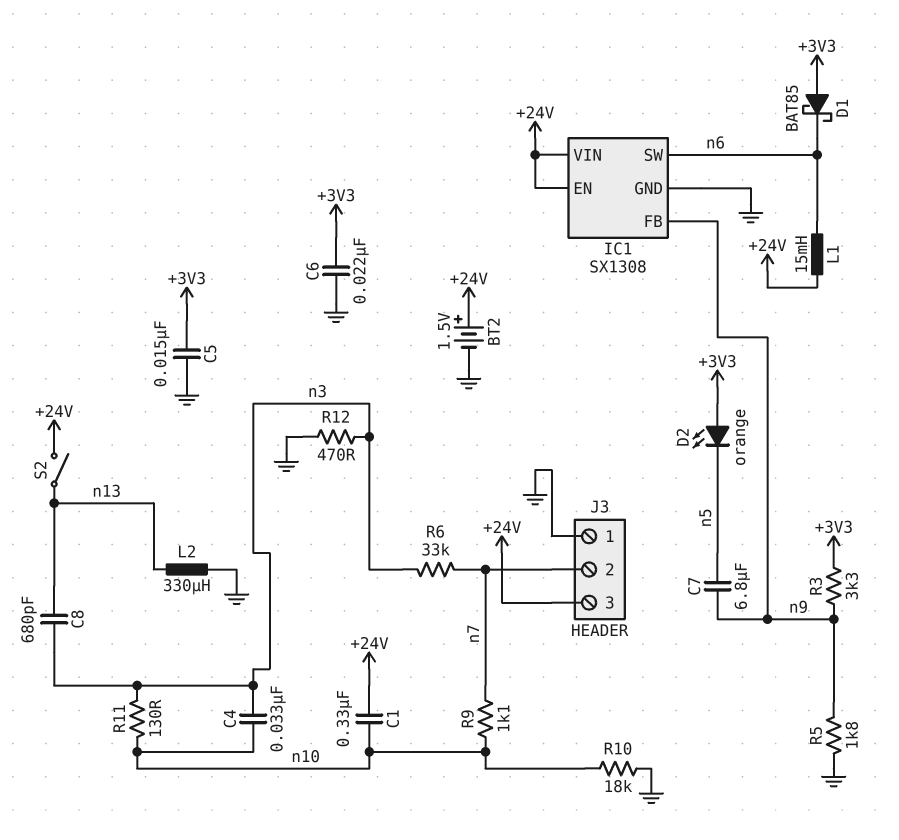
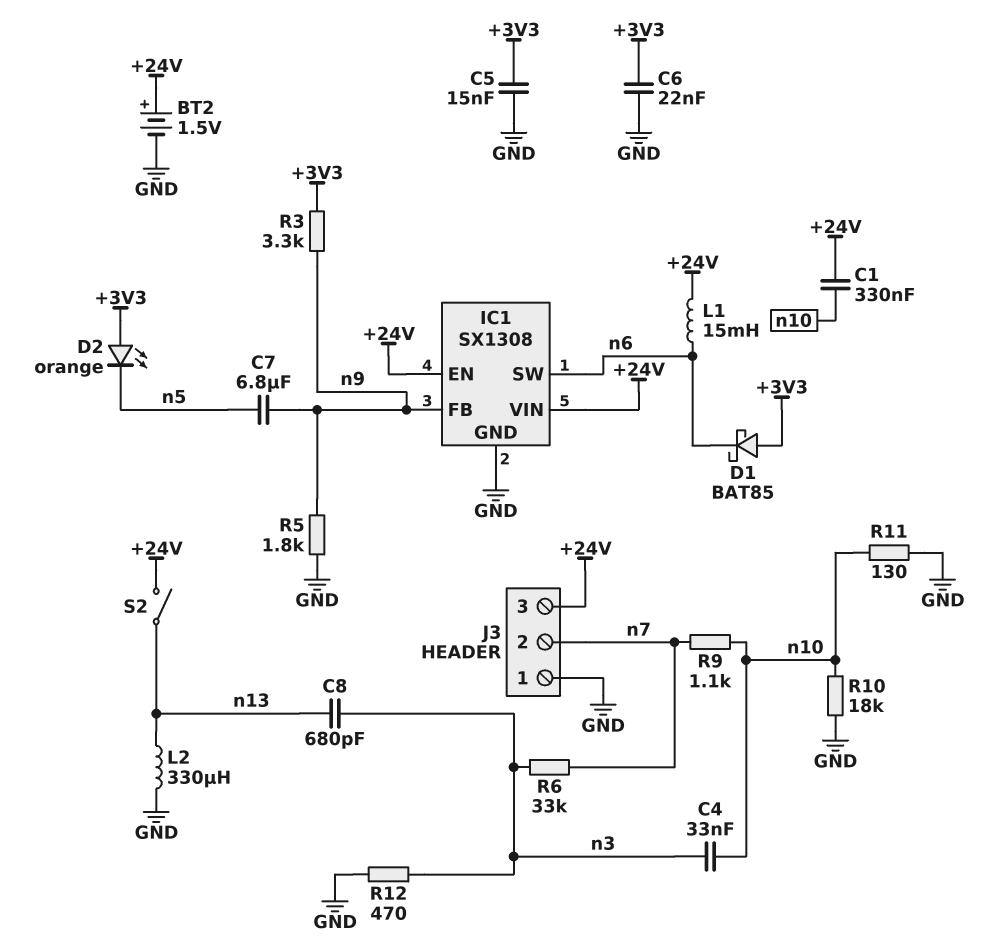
R11: 130 (n3, n10) -> 130 (GND, n10)

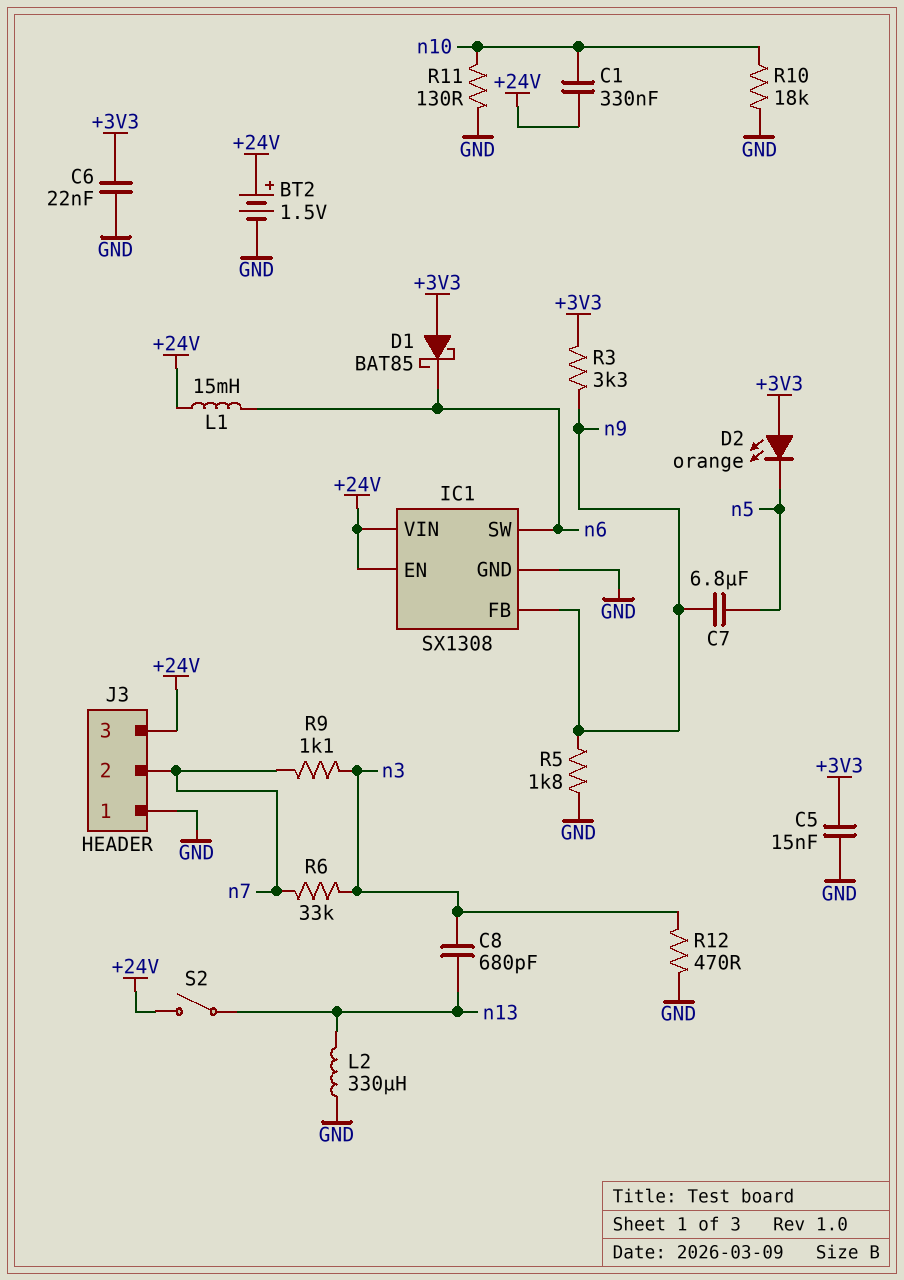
C4: 33nF (n3, n10) -> none
R9: 1.1k (n7, n10) -> 1.1k (n3, n7)

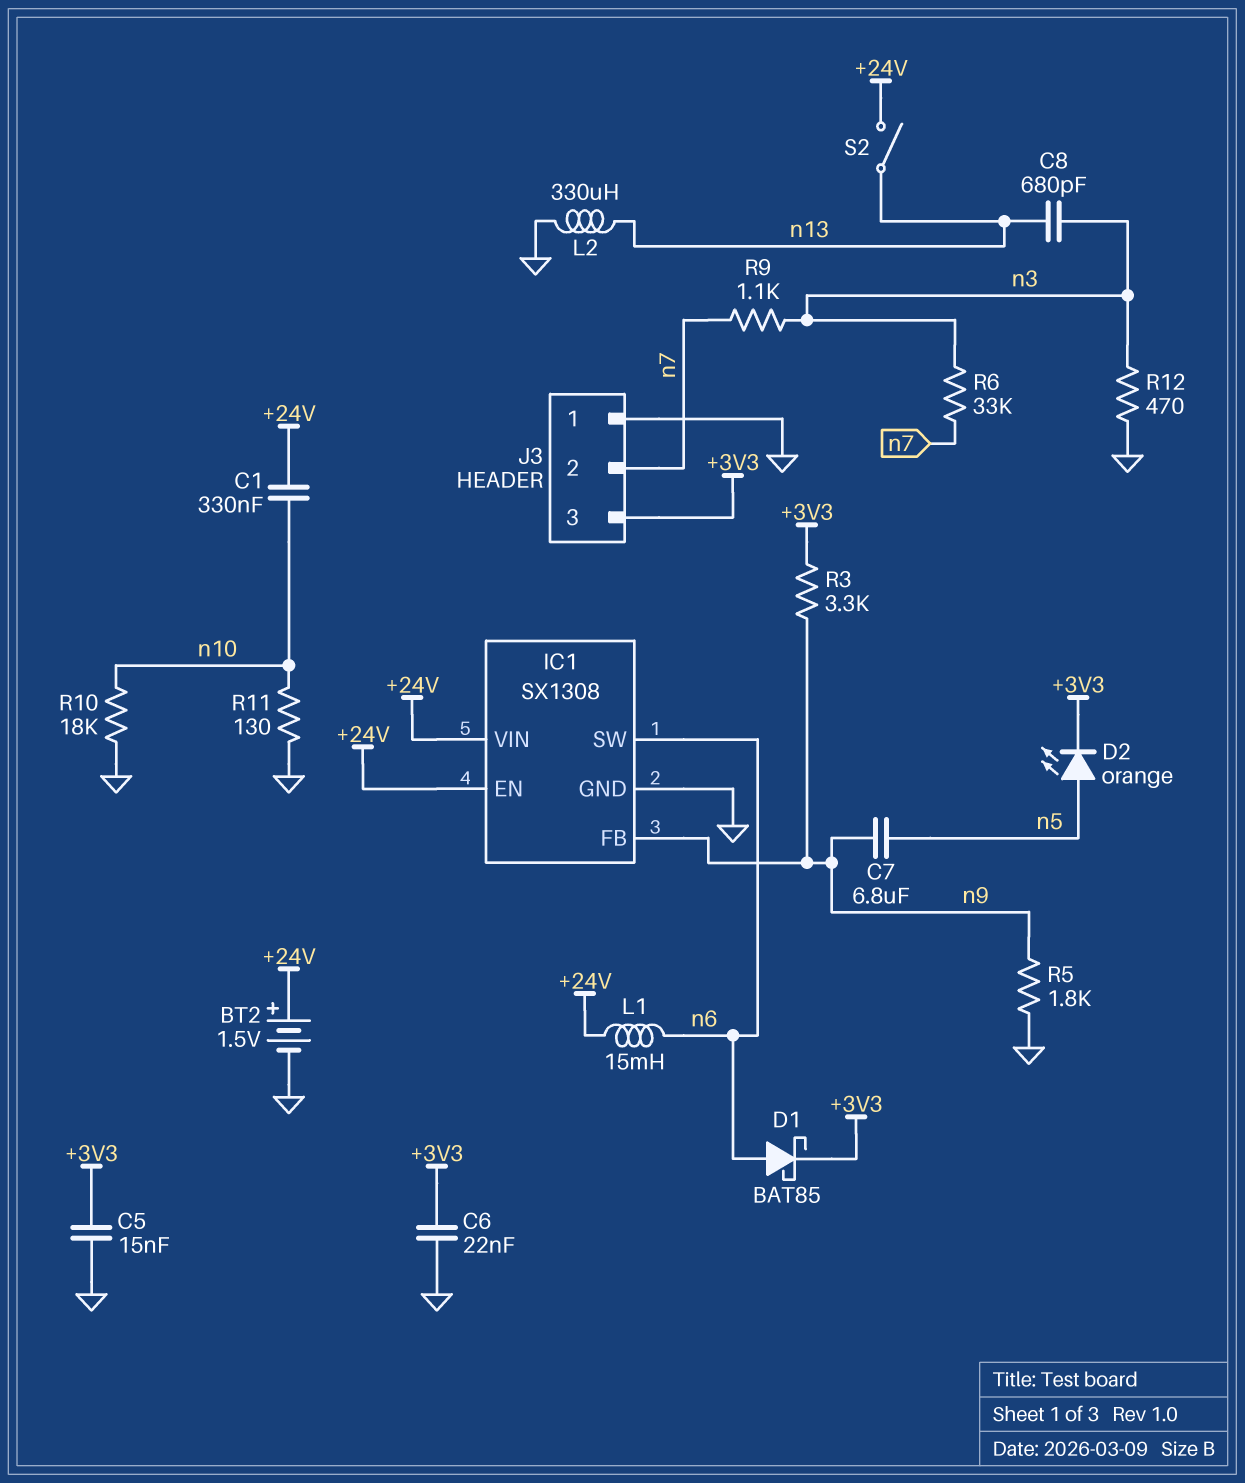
D1: schottky BAT85 (A +3V3, K n6) -> schottky BAT85 (A n6, K +3V3)
D2: LED orange (A +3V3, K n5) -> LED orange (A n5, K +3V3)
J3 pin 3: +24V -> +3V3

